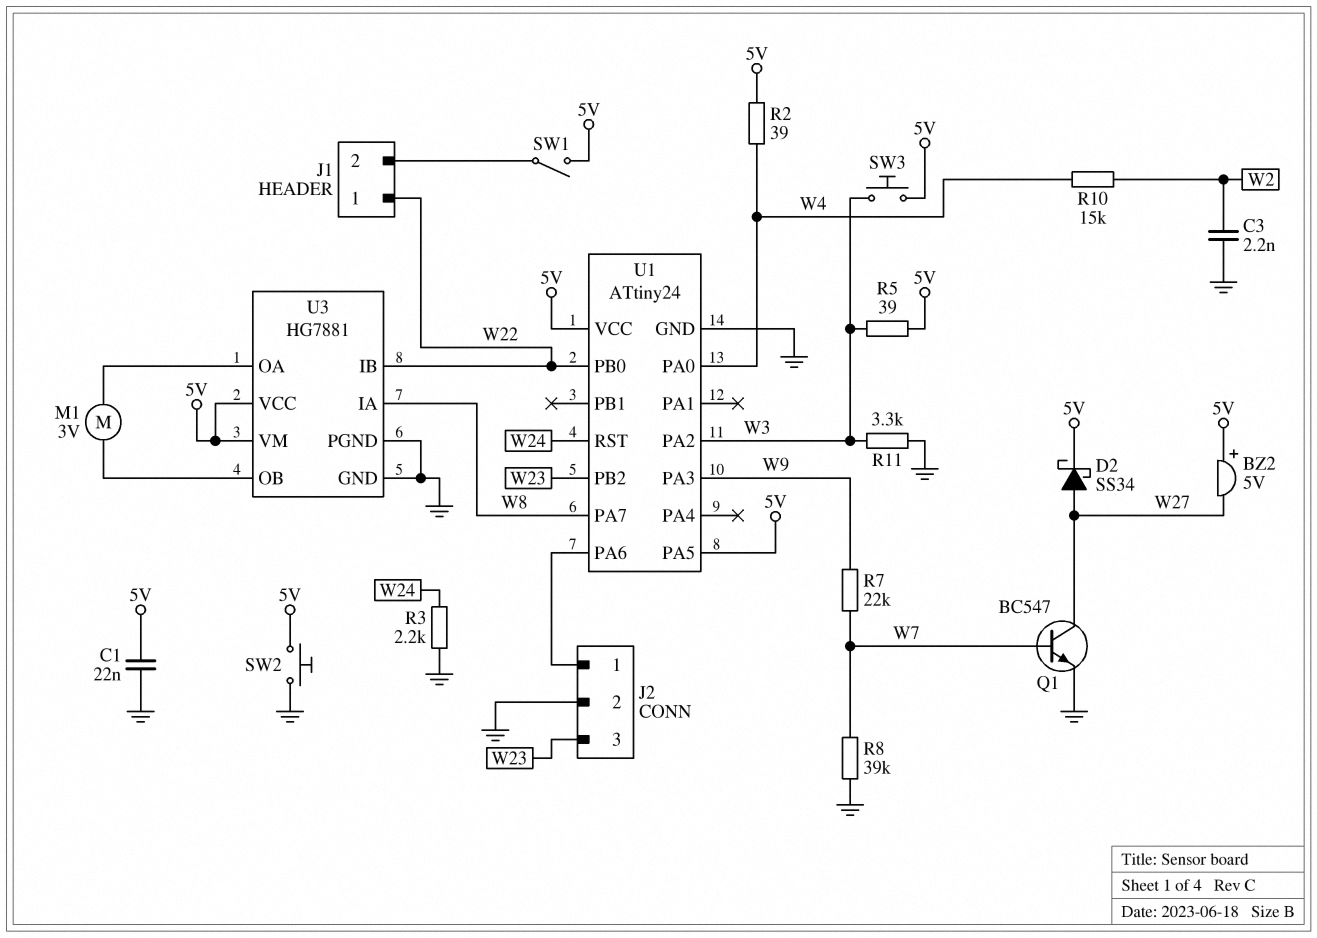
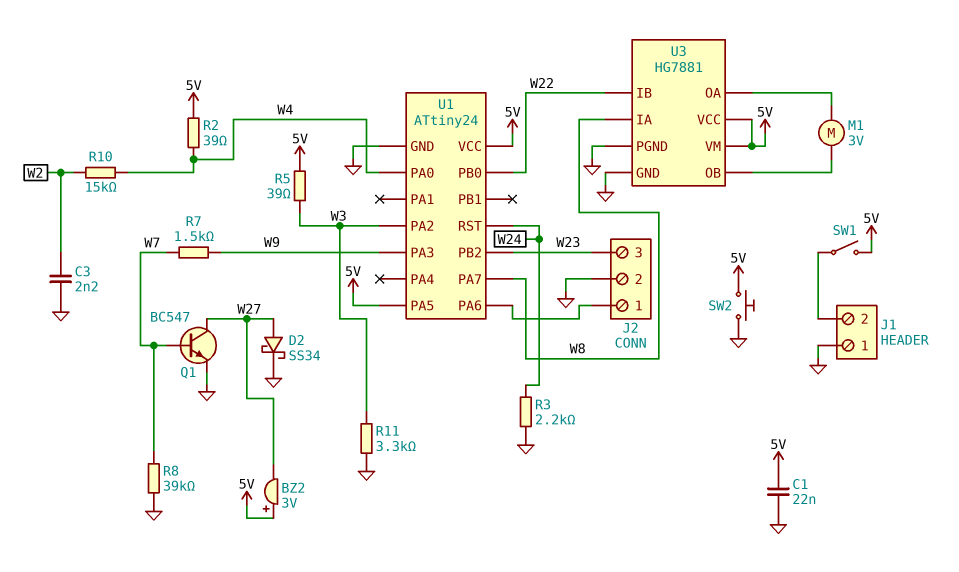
BZ2: buzzer 5V (plus 5V, minus W27) -> buzzer 3V (plus 5V, minus W27)
D2: schottky SS34 (A W27, K 5V) -> schottky SS34 (A W27, K GND)
J1 pin 1: W22 -> GND
R7: 22k (W7, W9) -> 1.5k (W7, W9)
SW3: button (5V, W3) -> none

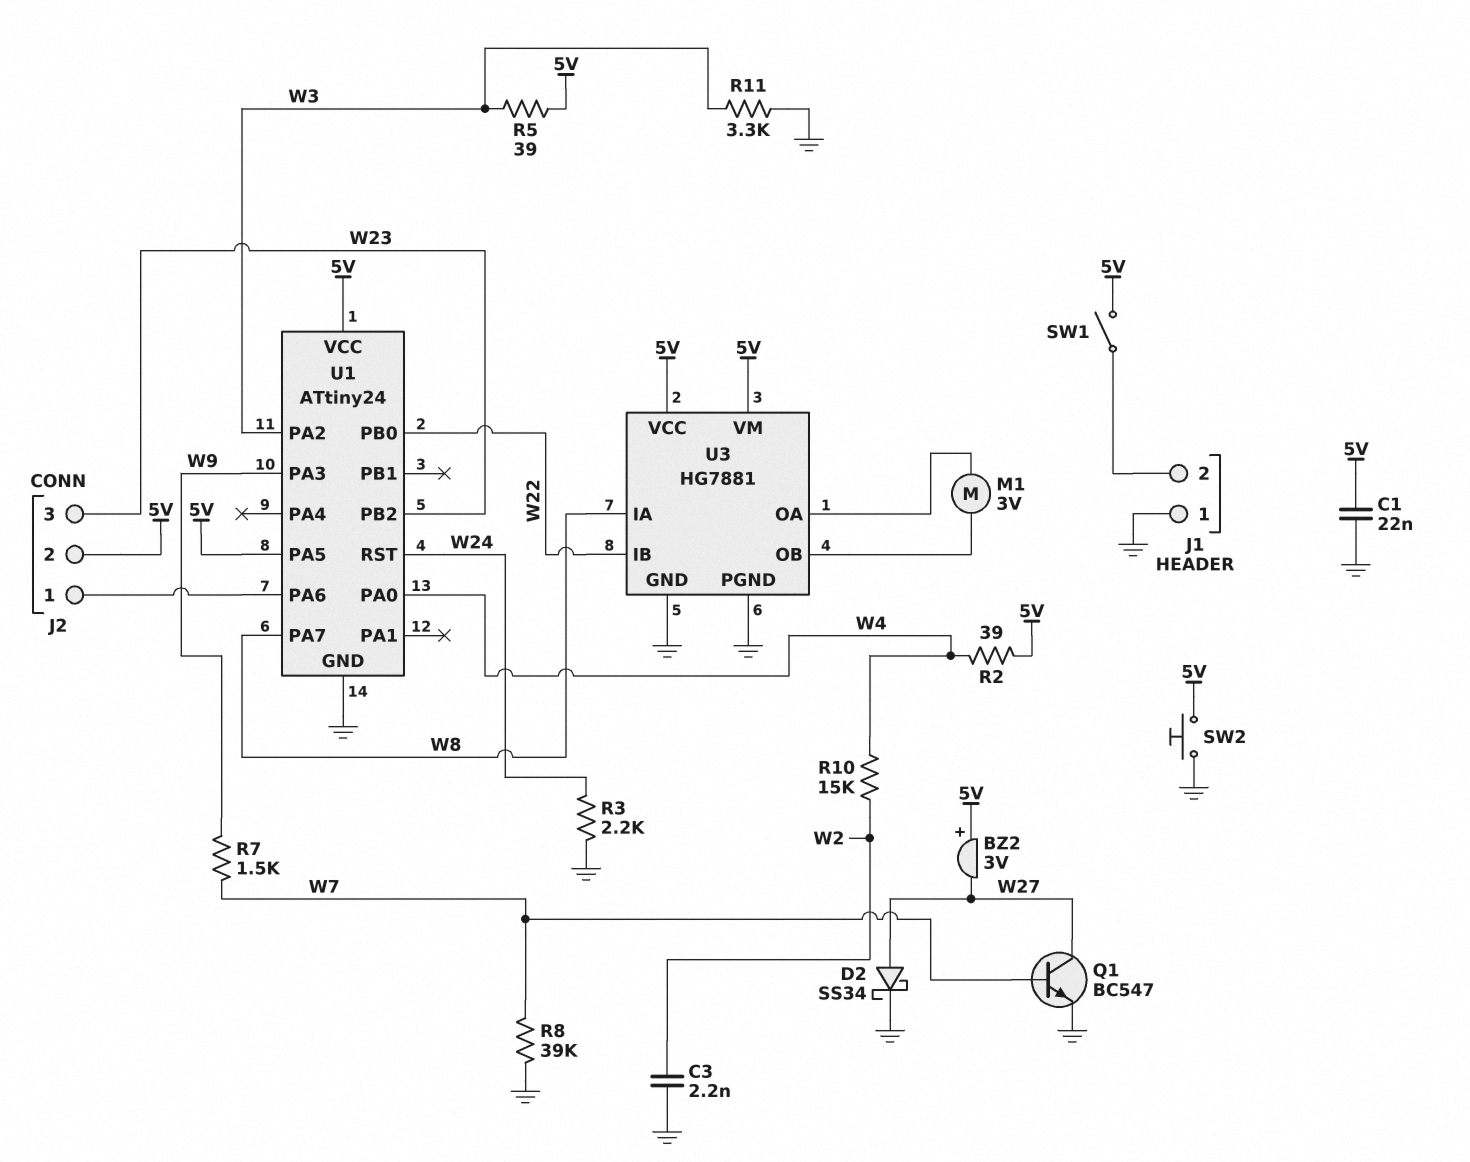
J2 pin 2: GND -> 5V

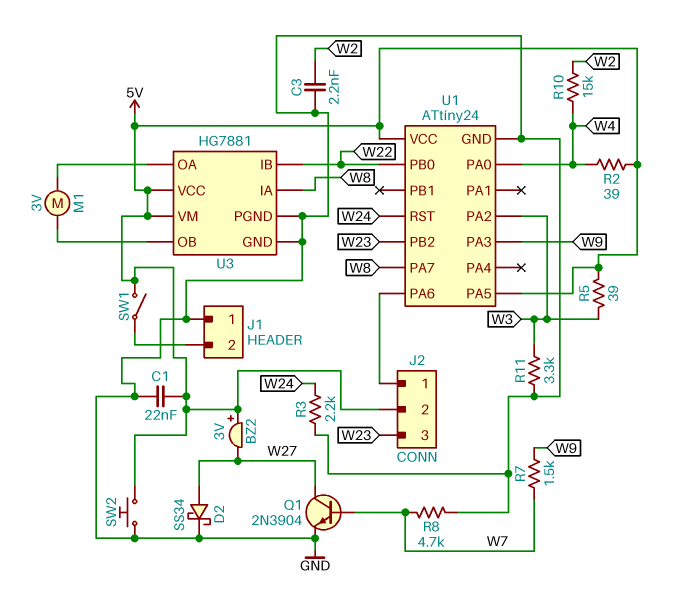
Q1: NPN BC547 (B W7, C W27, E GND) -> NPN 2N3904 (B W7, C W27, E GND)
R8: 39k (GND, W7) -> 4.7k (GND, W7)

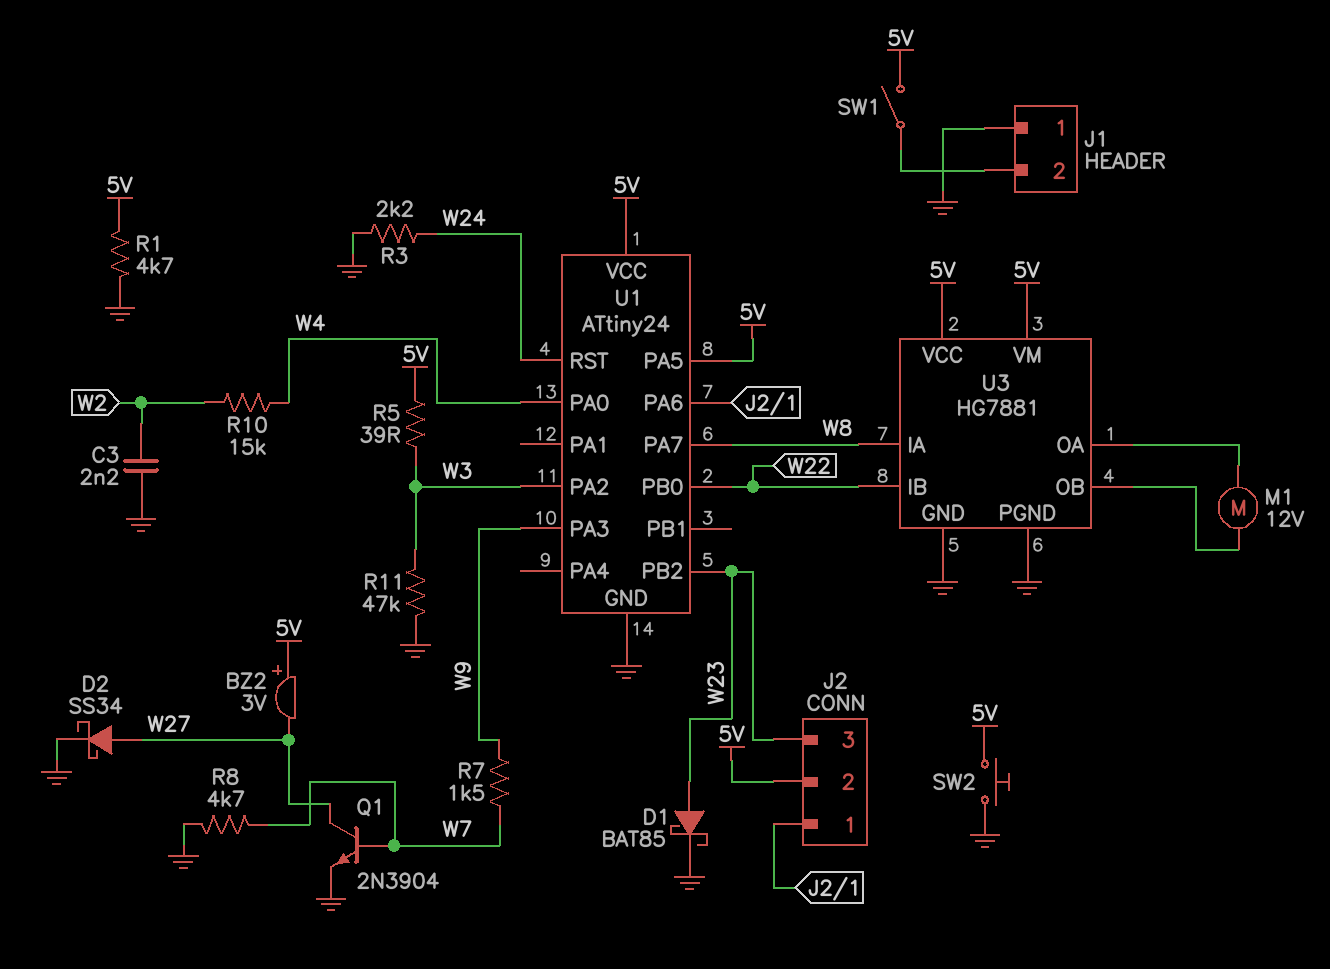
C1: 22nF (5V, GND) -> none
D1: none -> schottky BAT85 (A W23, K GND)
M1: motor 3V (U3/OA, U3/OB) -> motor 12V (U3/OA, U3/OB)
R1: none -> 4.7k (5V, GND)
R2: 39 (5V, W4) -> none
R11: 3.3k (GND, W3) -> 47k (GND, W3)

